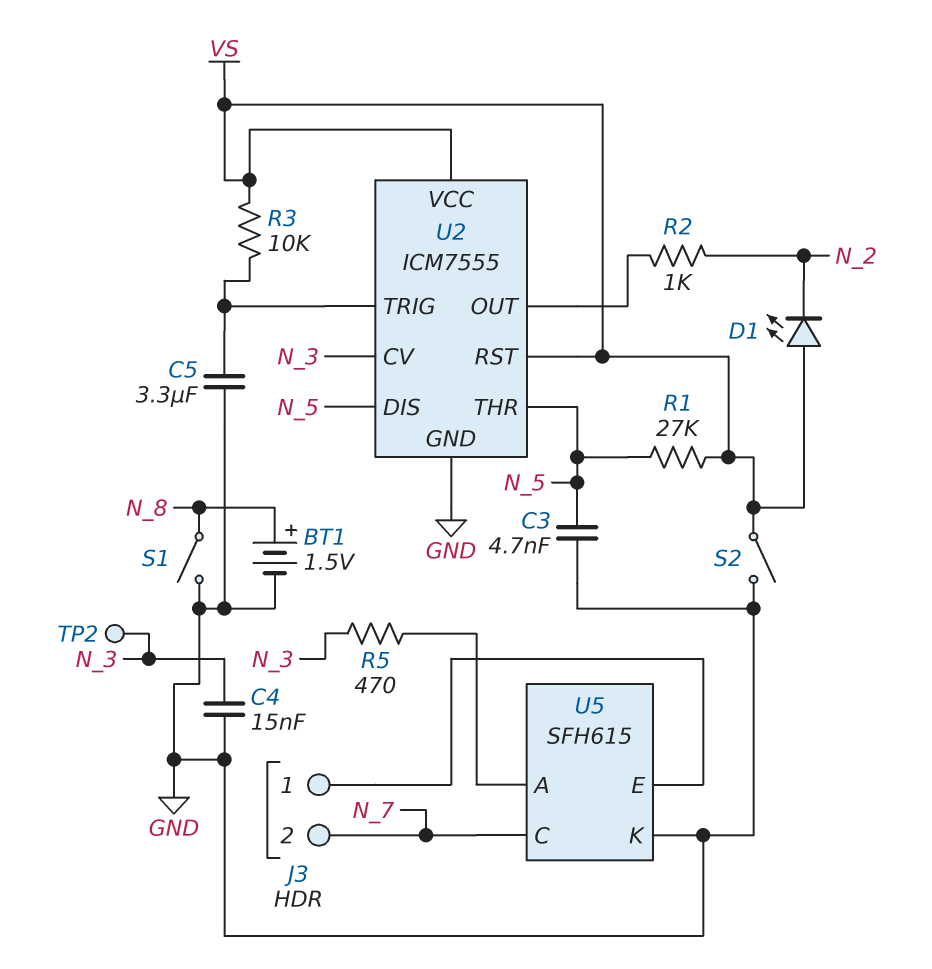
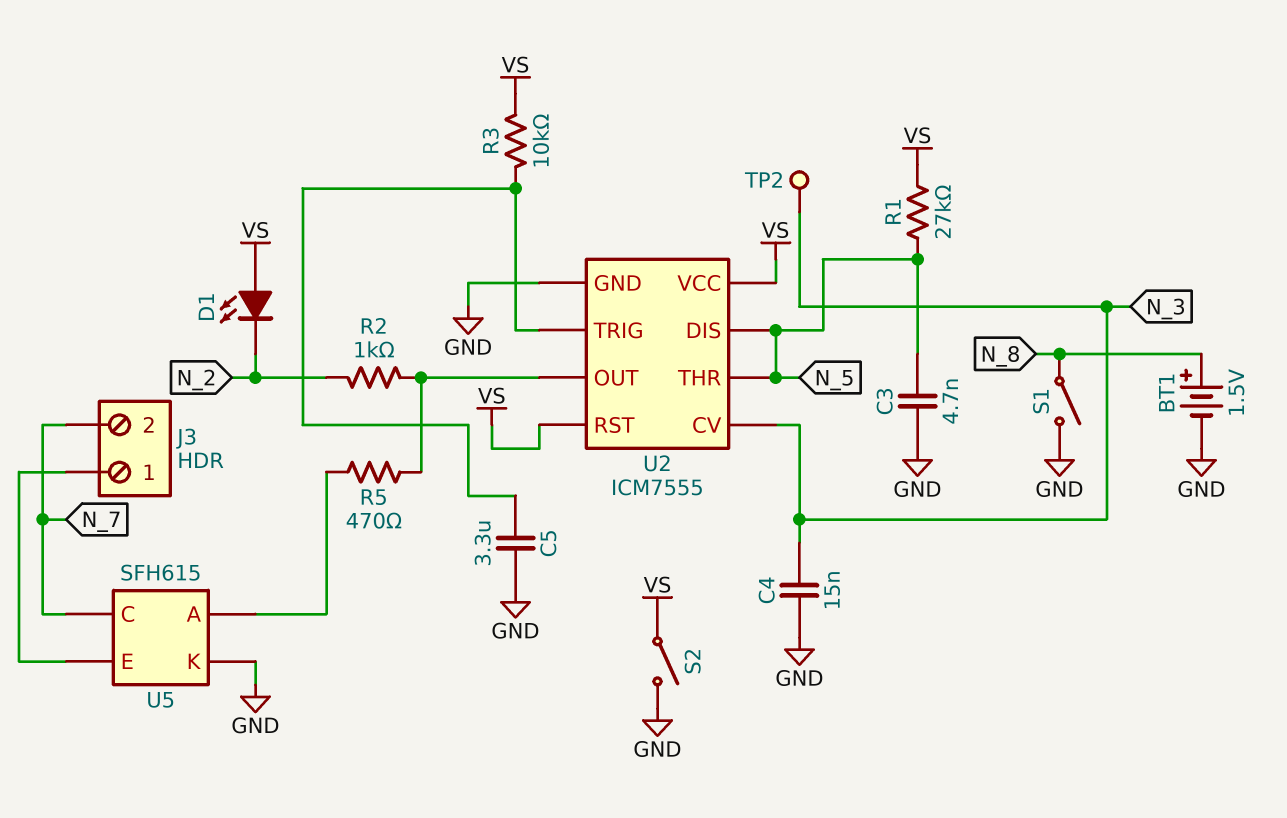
R5: 470 (N_3, U5/A) -> 470 (U2/OUT, U5/A)

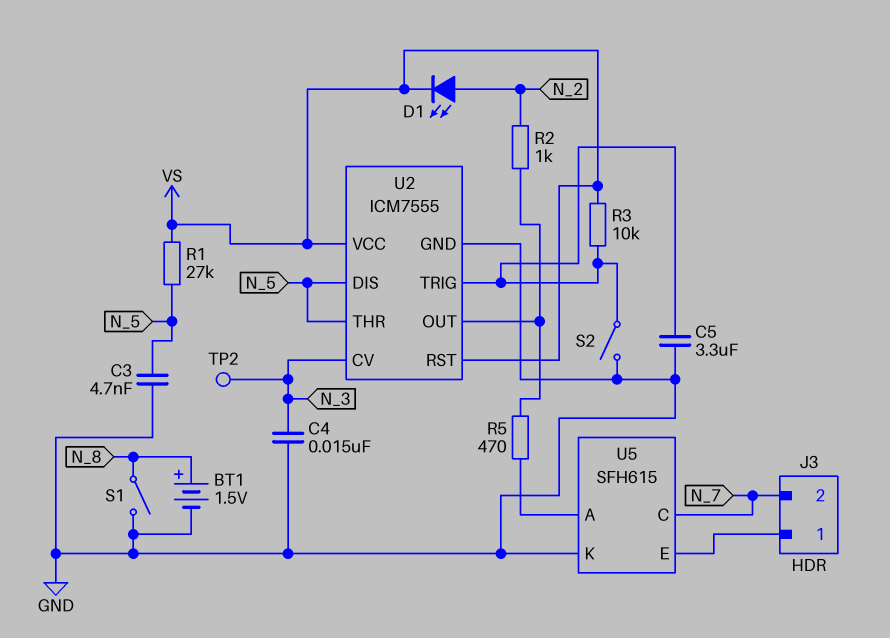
D1: LED (A VS, K N_2) -> LED (A N_2, K VS)
S2: switch (GND, VS) -> switch (GND, U2/TRIG)

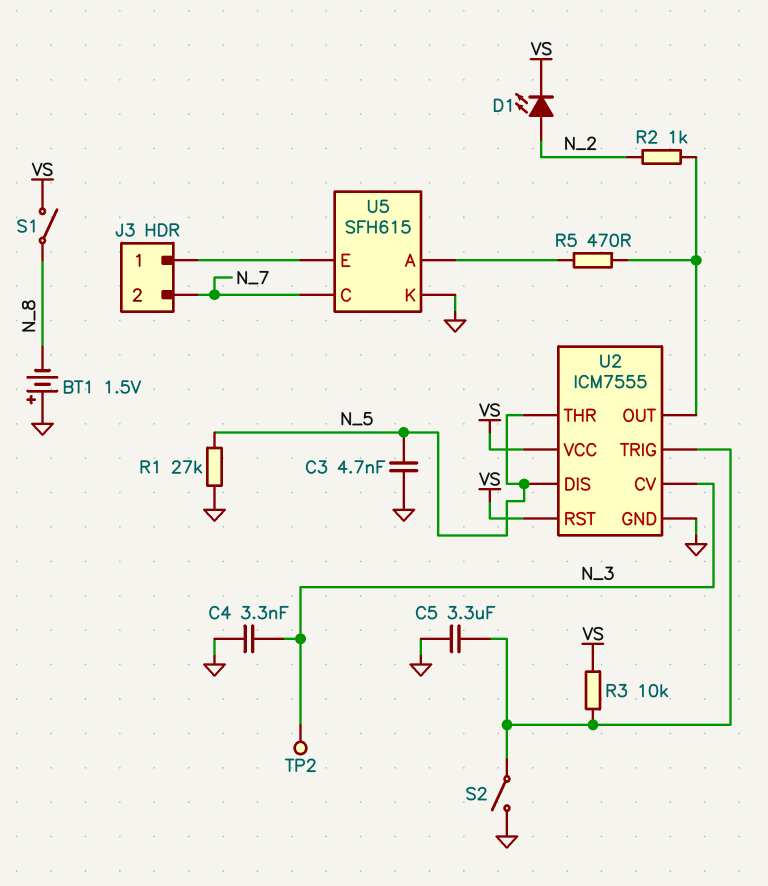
BT1: 1.5V (plus N_8, minus GND) -> 1.5V (plus GND, minus N_8)
C4: 15nF (GND, N_3) -> 3.3nF (GND, N_3)
R1: 27k (N_5, VS) -> 27k (GND, N_5)
S1: switch (GND, N_8) -> switch (N_8, VS)

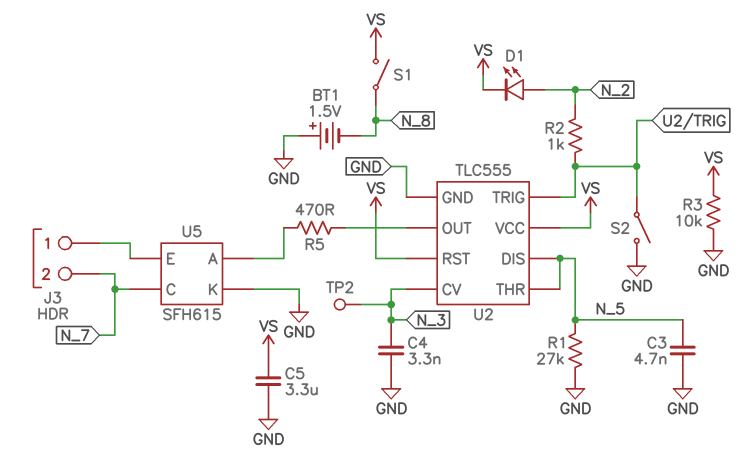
C5: 3.3uF (GND, U2/TRIG) -> 3.3uF (GND, VS)
R2: 1k (N_2, U2/OUT) -> 1k (N_2, U2/TRIG)
R3: 10k (U2/TRIG, VS) -> 10k (GND, VS)
U2: ICM7555 -> TLC555

